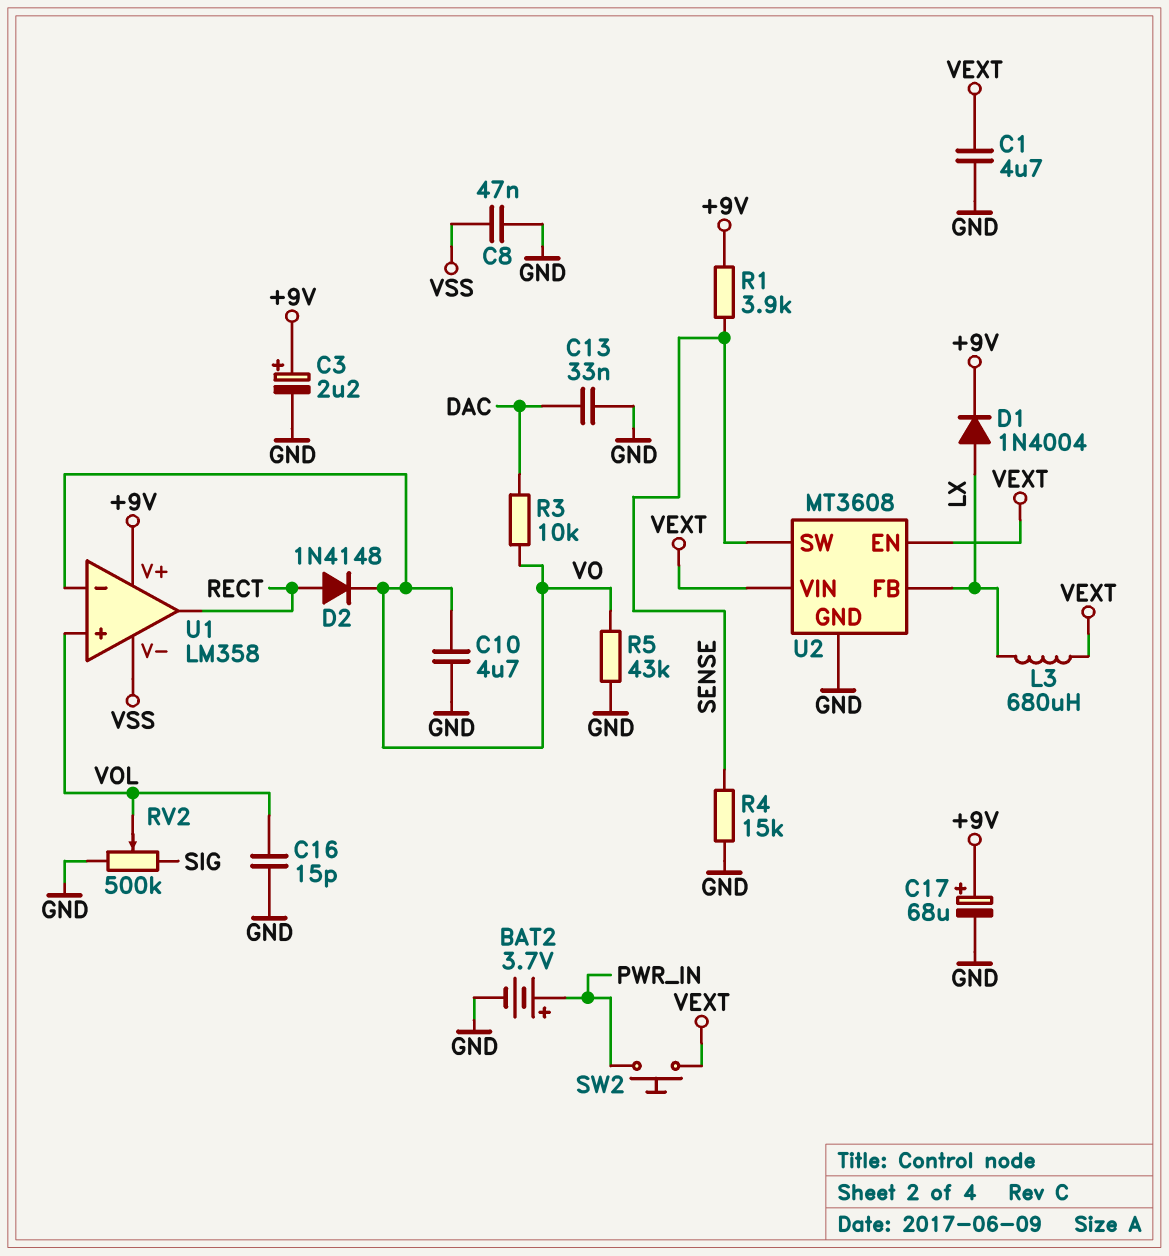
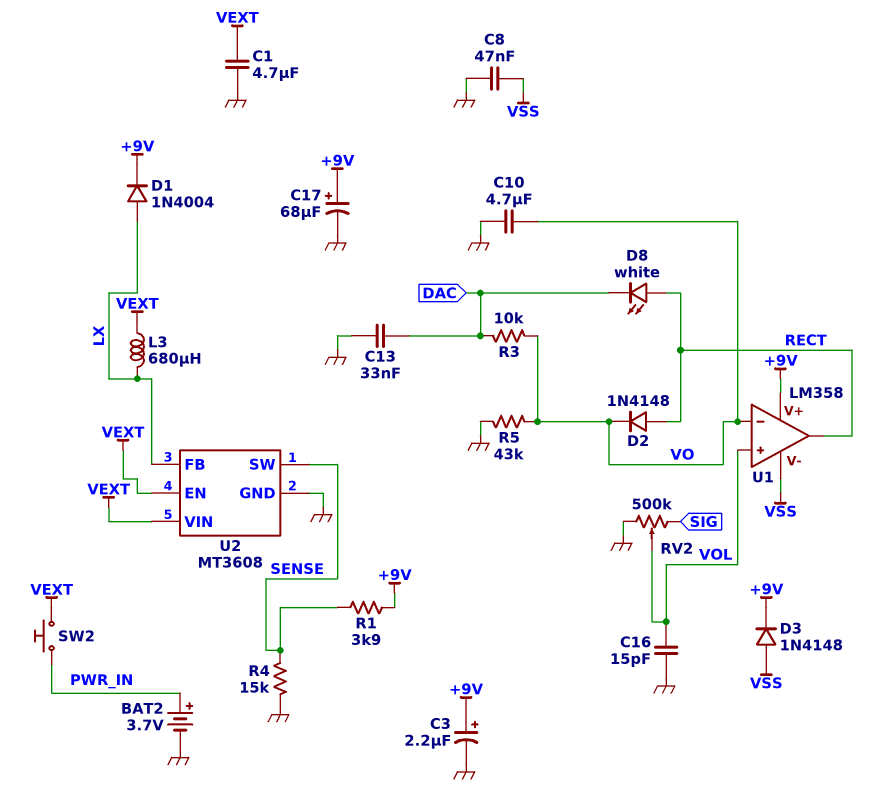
D3: none -> diode 1N4148 (A VSS, K +9V)
D8: none -> LED white (A RECT, K DAC)

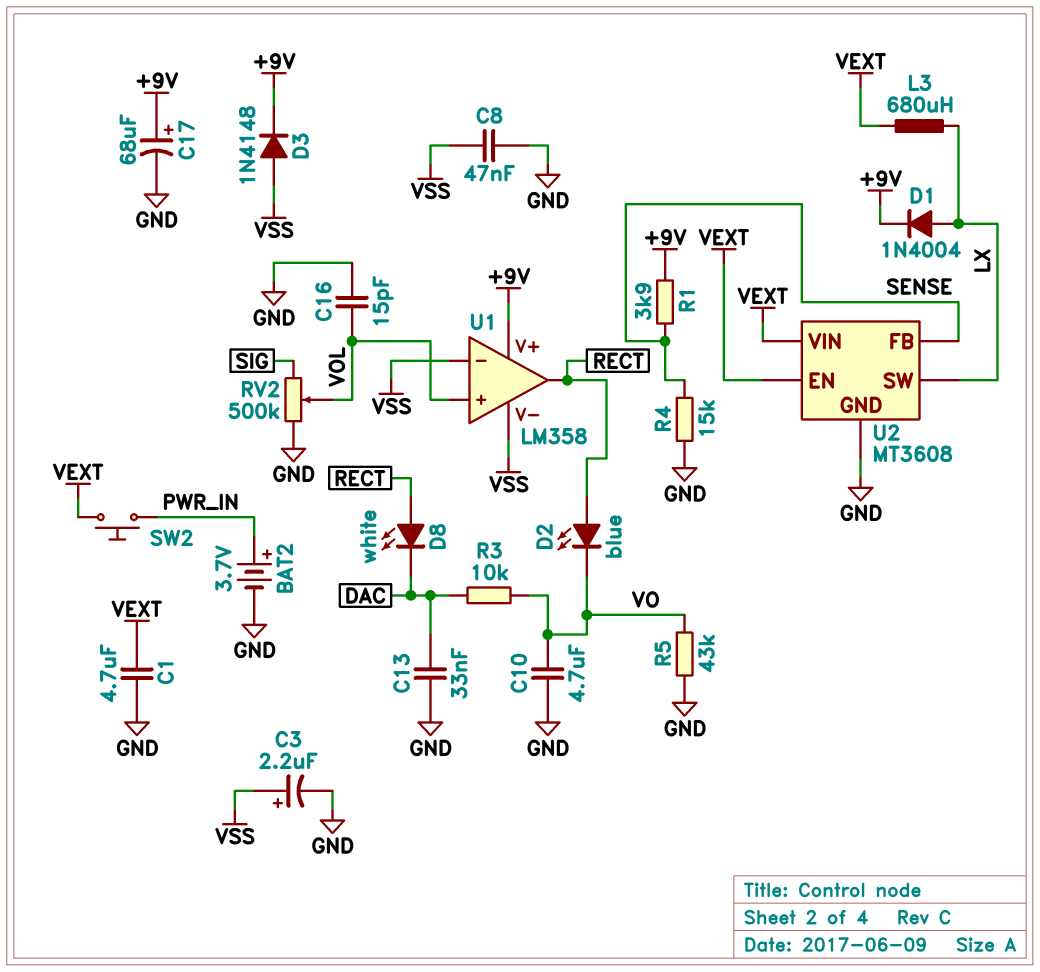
C3: 2.2uF (plus +9V, minus GND) -> 2.2uF (plus VSS, minus GND)
D2: diode 1N4148 (A RECT, K VO) -> LED blue (A RECT, K VO)
U1 pin in-: VO -> VSS
U2 pin FB: LX -> SENSE
U2 pin SW: SENSE -> LX

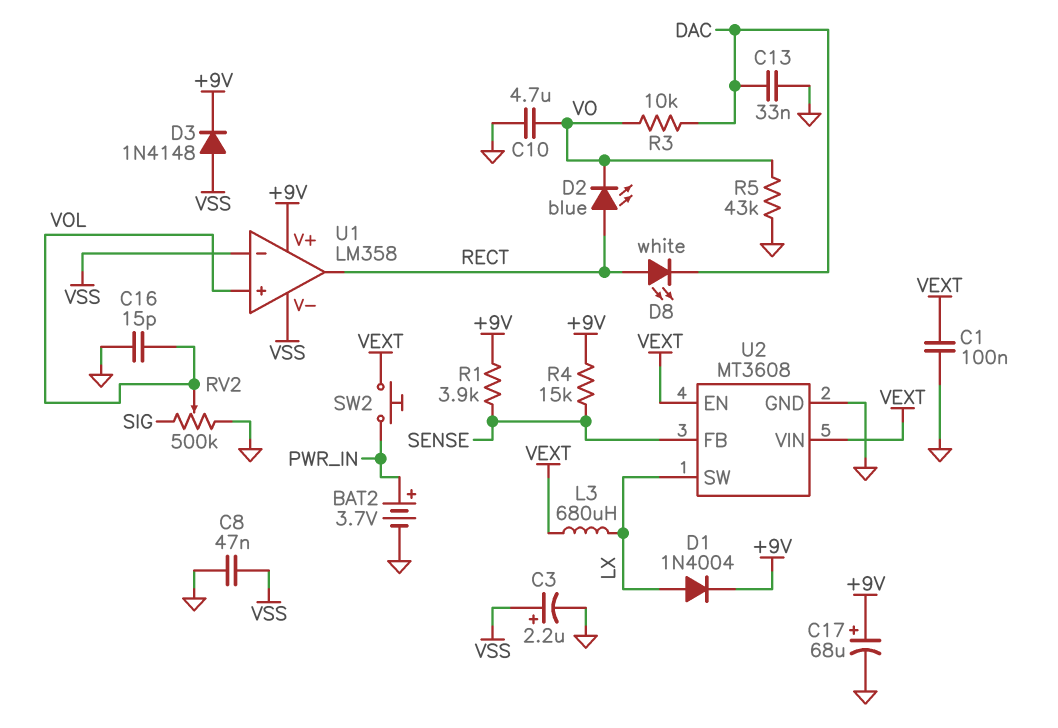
C1: 4.7uF (GND, VEXT) -> 100nF (GND, VEXT)
R4: 15k (GND, SENSE) -> 15k (+9V, SENSE)

